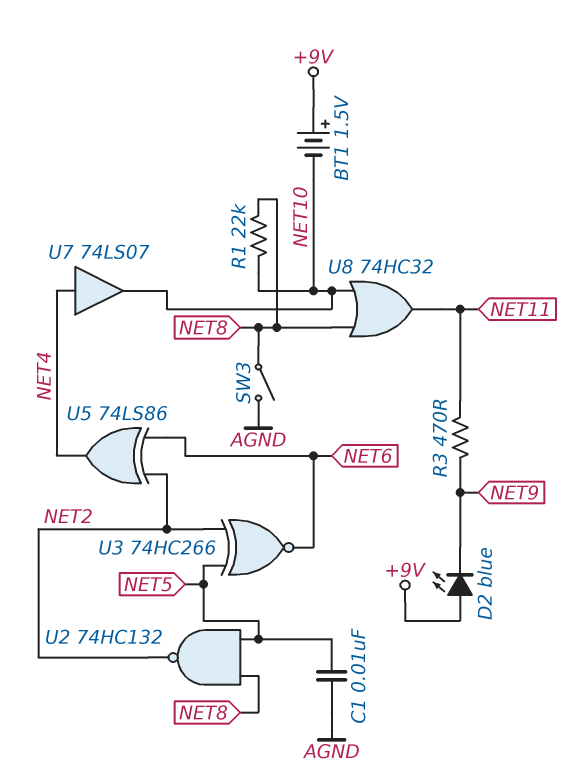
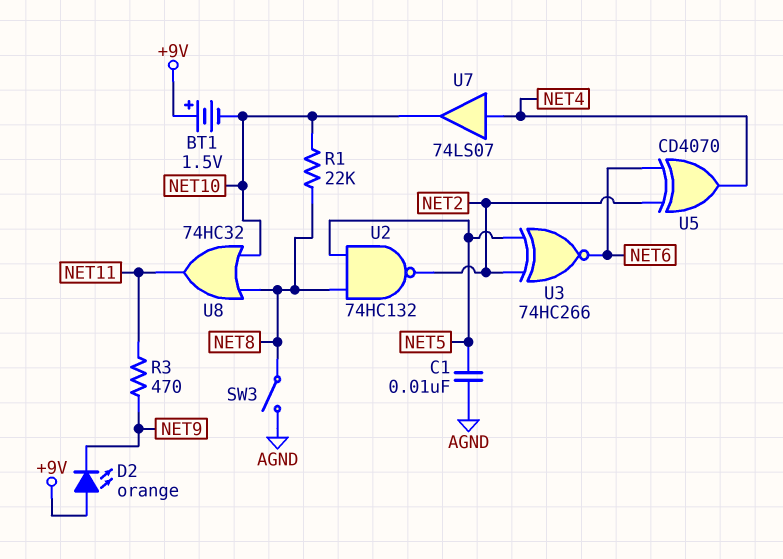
D2: LED blue (A +9V, K NET9) -> LED orange (A +9V, K NET9)
U5: XOR 74LS86 (in NET2, in NET6, out NET4) -> XOR CD4070 (in NET2, in NET6, out NET4)

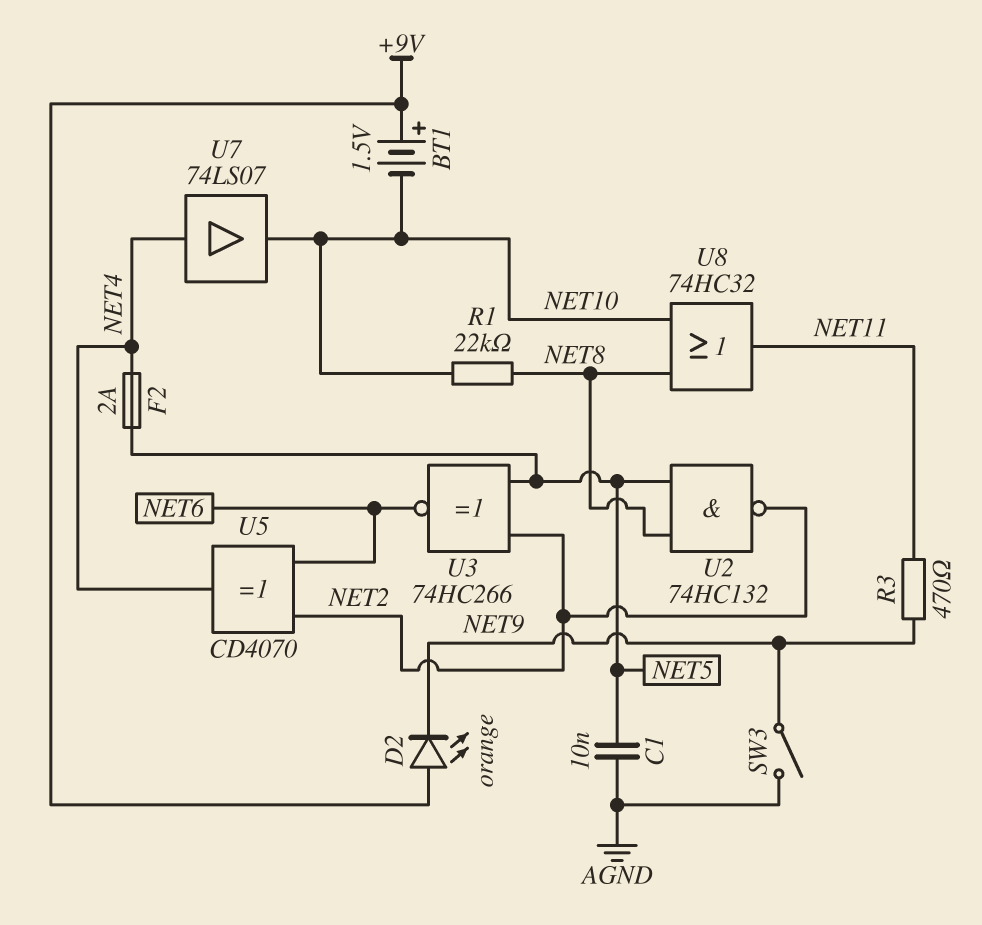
F2: none -> 2A (NET4, NET5)
SW3: switch (AGND, NET8) -> switch (AGND, NET9)

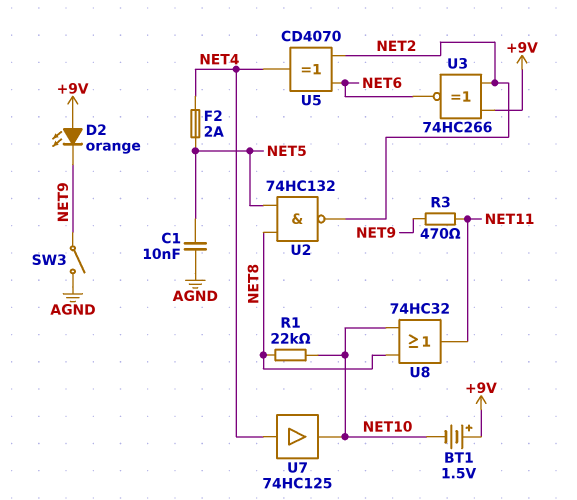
U3: XNOR 74HC266 (in NET2, in NET5, out NET6) -> XNOR 74HC266 (in +9V, in NET2, out NET6)
U7: buffer 74LS07 (in NET4, out NET10) -> buffer 74HC125 (in NET4, out NET10)

